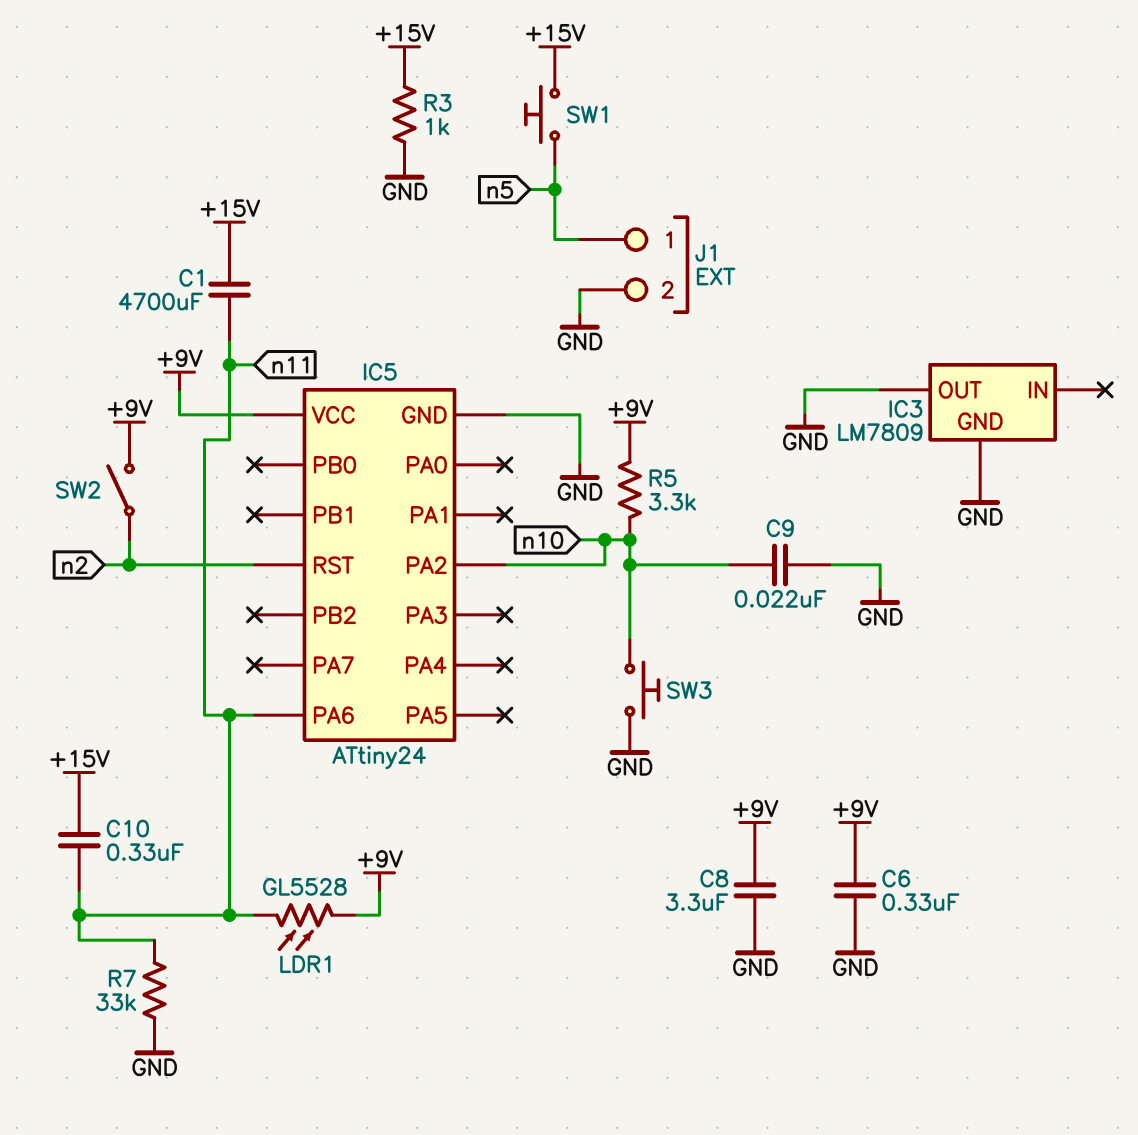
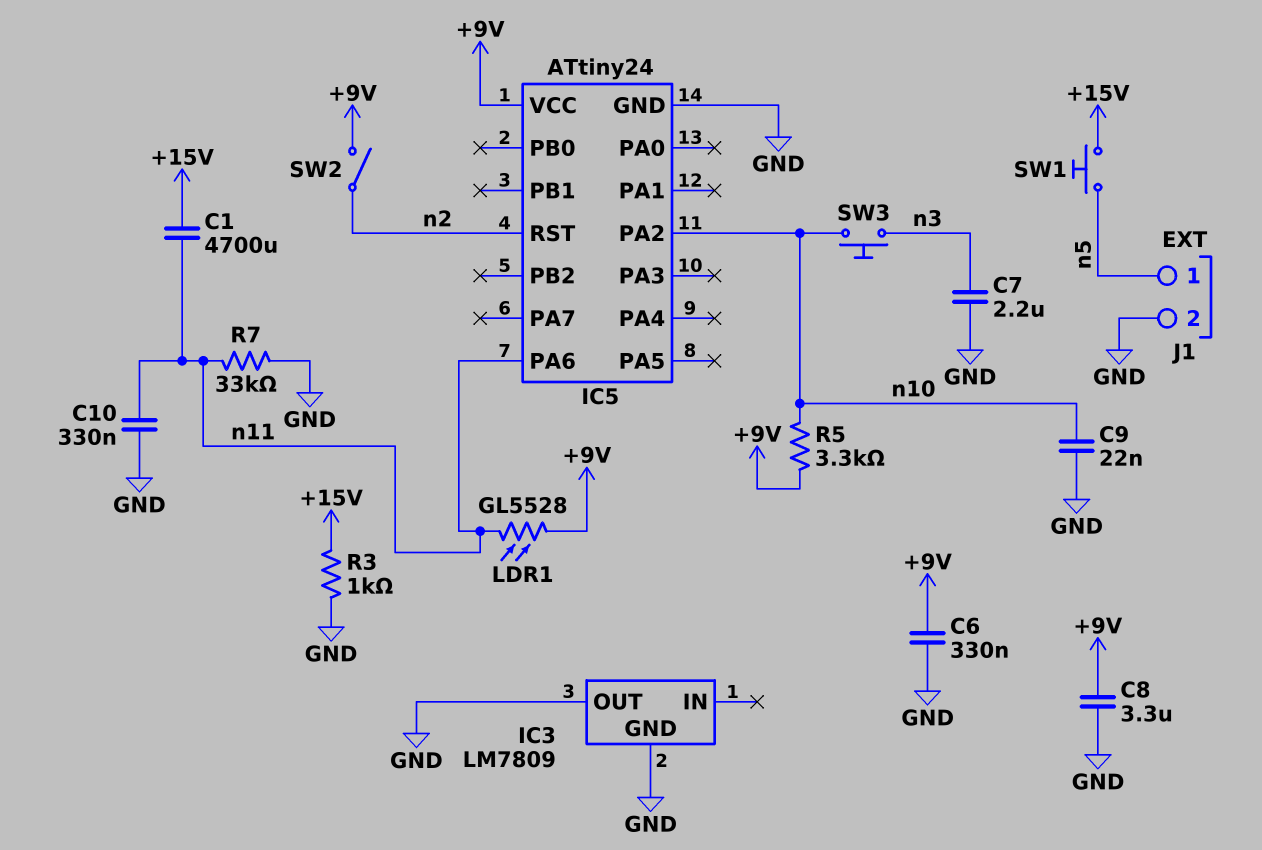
C7: none -> 2.2uF (GND, n3)
C10: 330nF (+15V, n11) -> 330nF (GND, n11)
SW3: button (GND, n10) -> button (n3, n10)

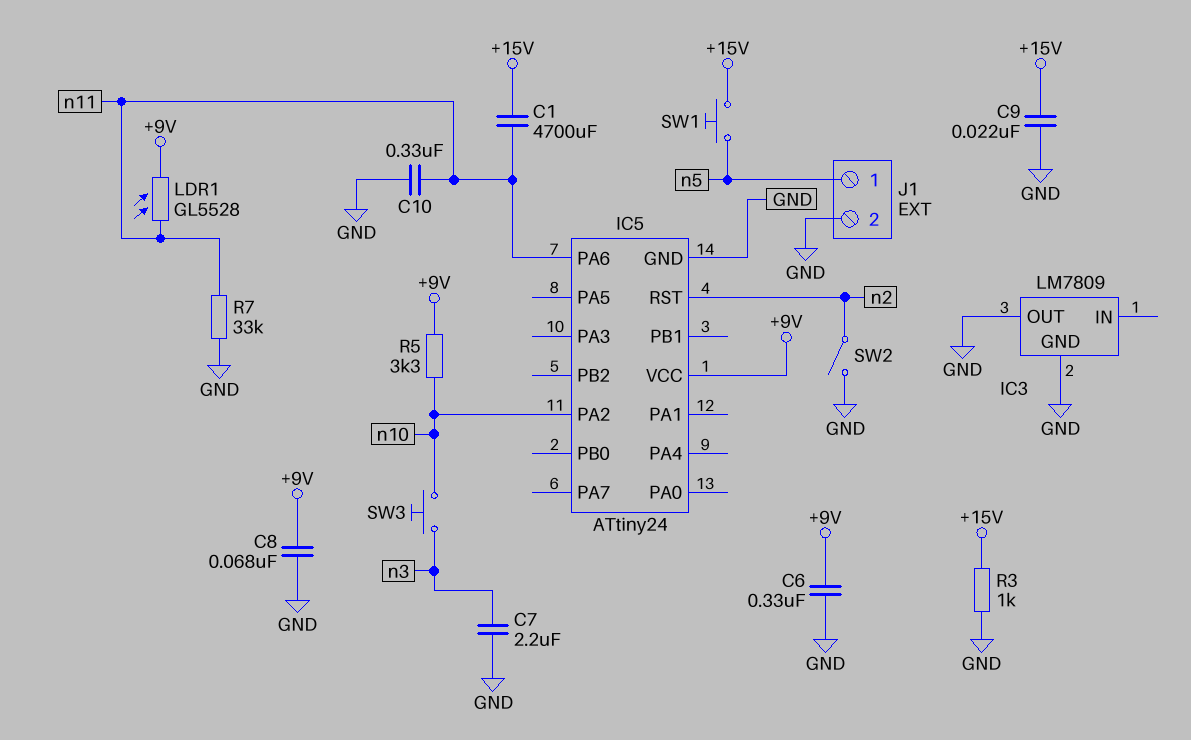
C8: 3.3uF (+9V, GND) -> 68nF (+9V, GND)
C9: 22nF (GND, n10) -> 22nF (+15V, GND)
SW2: switch (+9V, n2) -> switch (GND, n2)

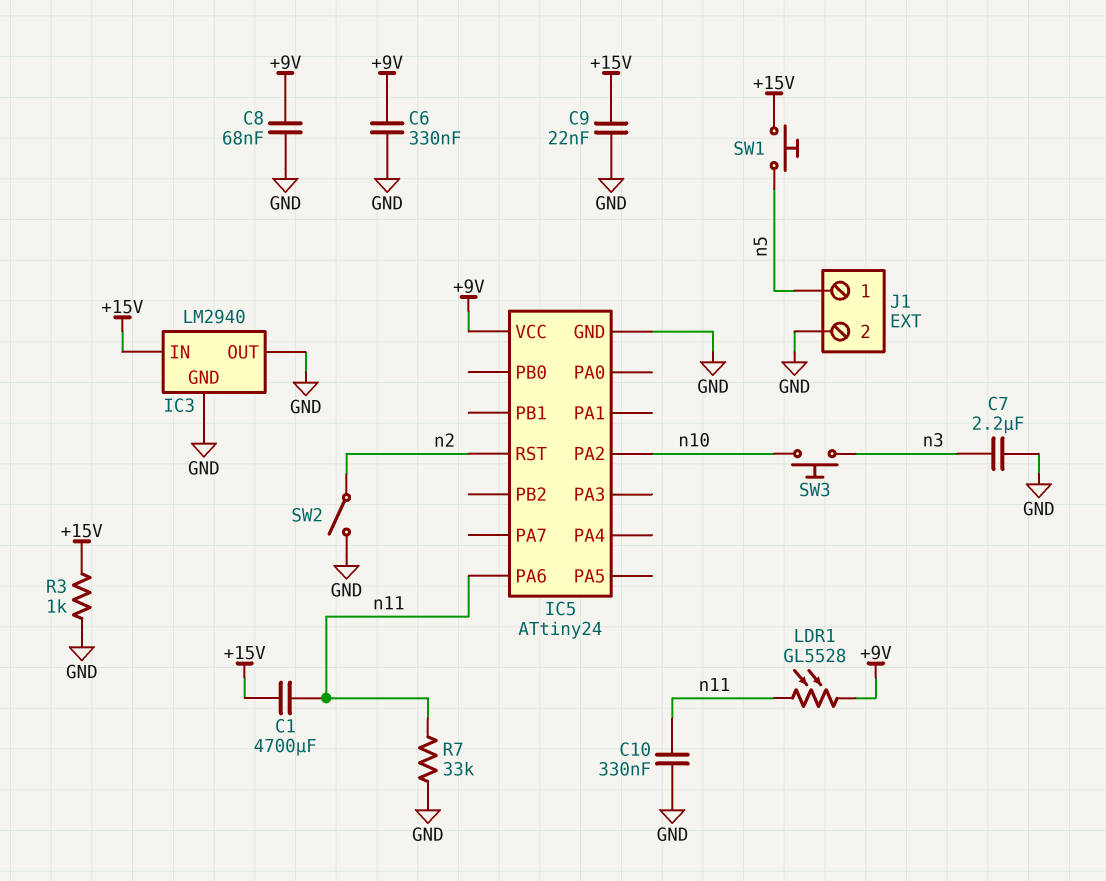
IC3: LM7809 -> LM2940
IC3 pin IN: none -> +15V
R5: 3.3k (+9V, n10) -> none

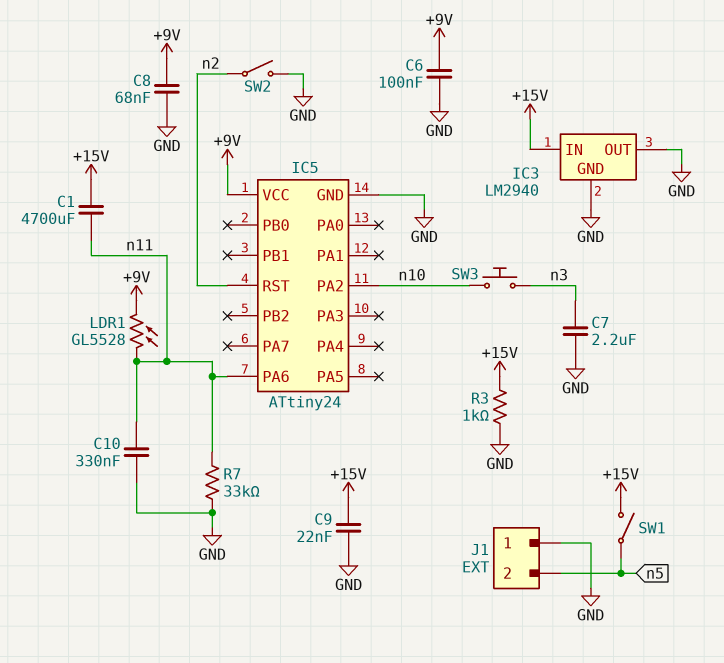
C6: 330nF (+9V, GND) -> 100nF (+9V, GND)
J1 pin 1: n5 -> GND
J1 pin 2: GND -> n5
SW1: button (+15V, n5) -> switch (+15V, n5)

